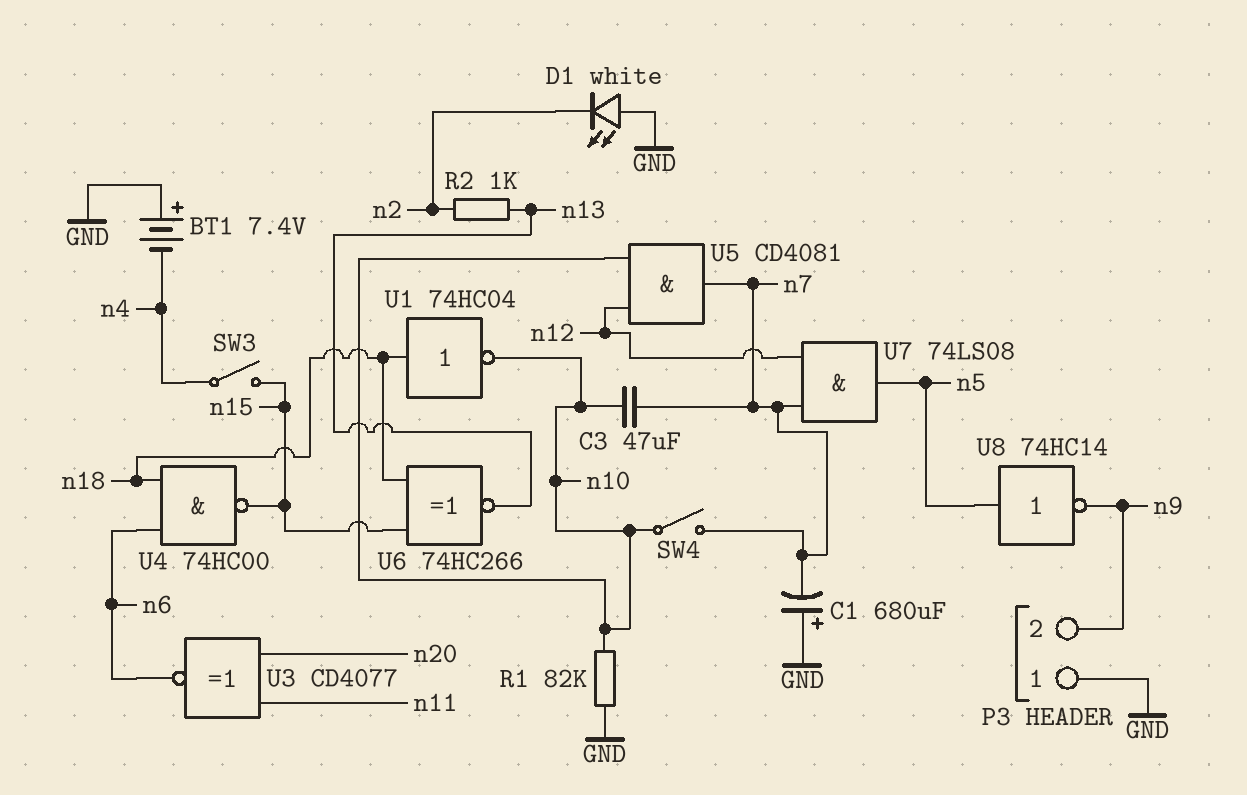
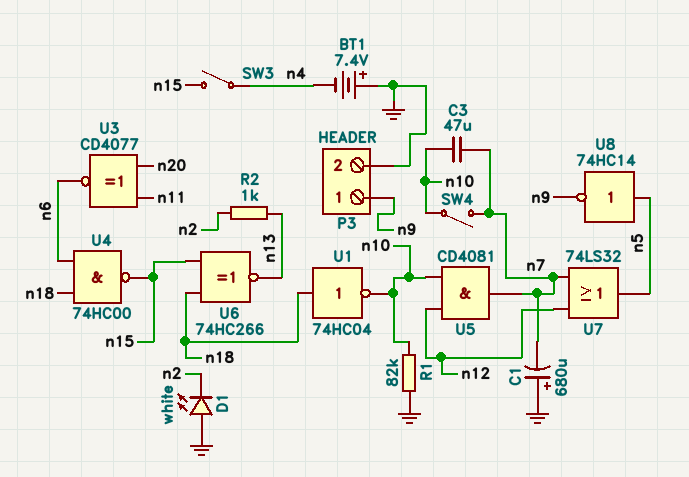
P3 pin 1: GND -> n9
P3 pin 2: n9 -> GND
U7: AND 74LS08 (in n7, in n12, out n5) -> OR 74LS32 (in n7, in n12, out n5)

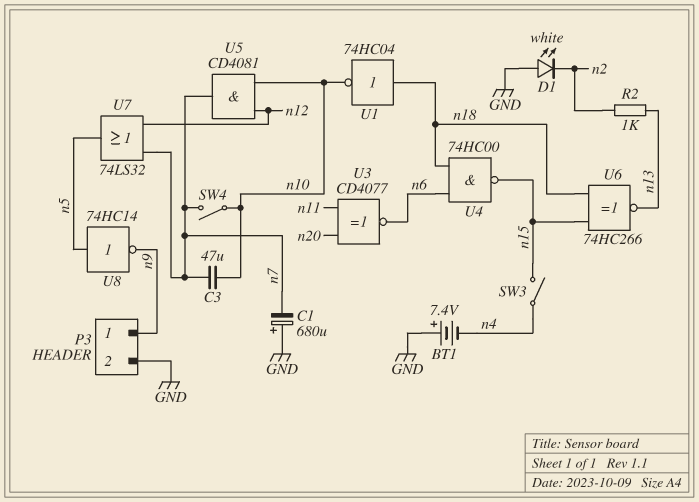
R1: 82k (GND, n10) -> none

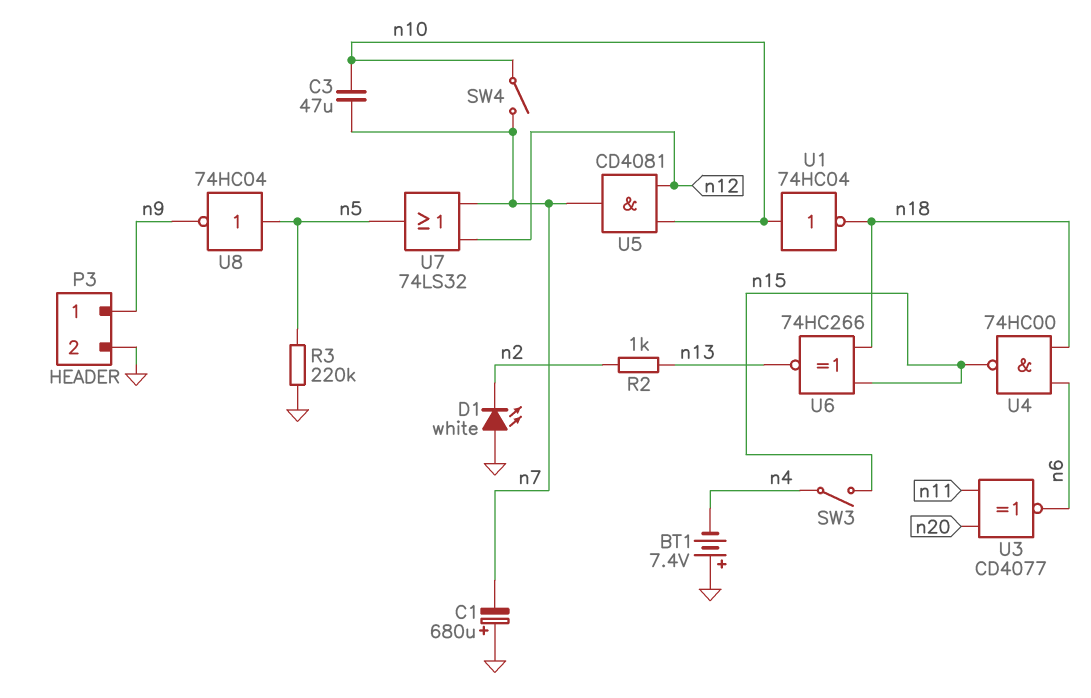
R3: none -> 220k (GND, n5)
U1: NOT 74HC04 (in n18, out n10) -> NOT 74HC04 (in n10, out n18)
U8: NOT 74HC14 (in n5, out n9) -> NOT 74HC04 (in n5, out n9)

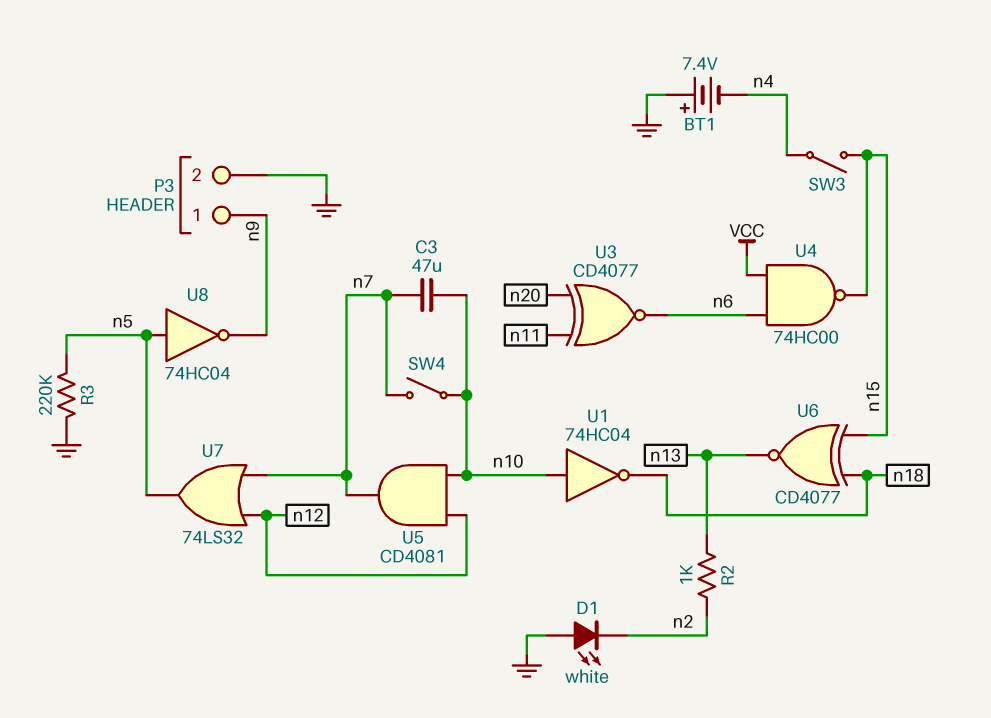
C1: 680uF (plus GND, minus n7) -> none
U4: NAND 74HC00 (in n6, in n18, out n15) -> NAND 74HC00 (in VCC, in n6, out n15)
U6: XNOR 74HC266 (in n15, in n18, out n13) -> XNOR CD4077 (in n15, in n18, out n13)

